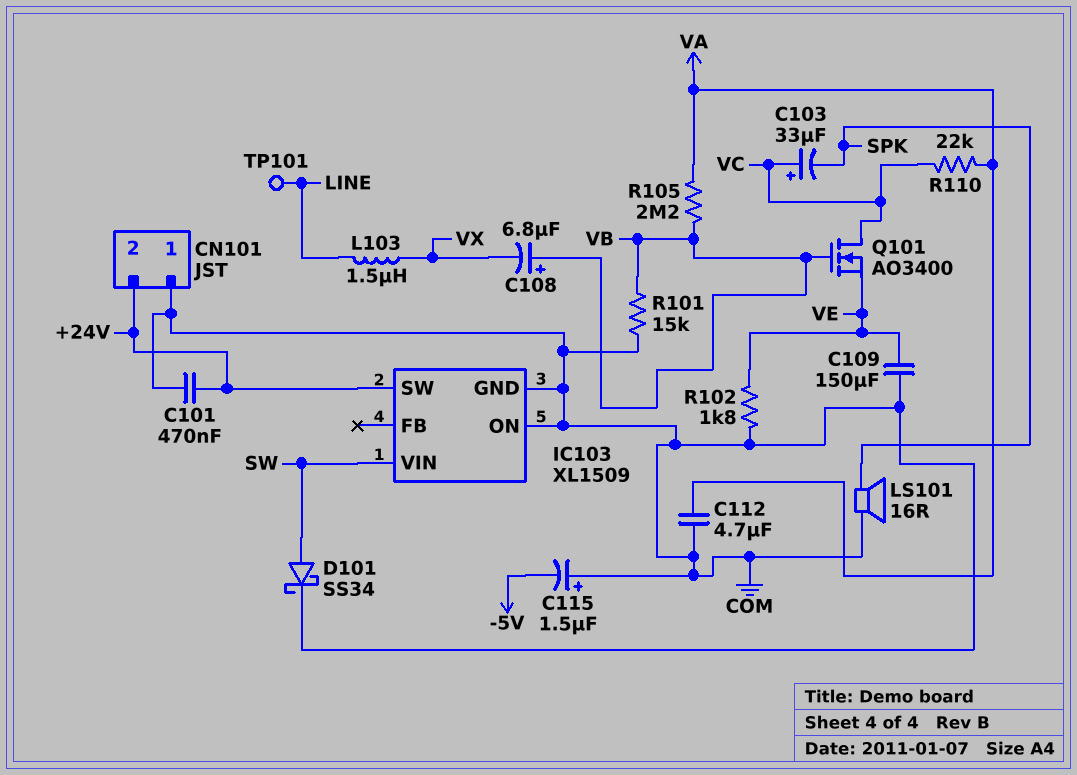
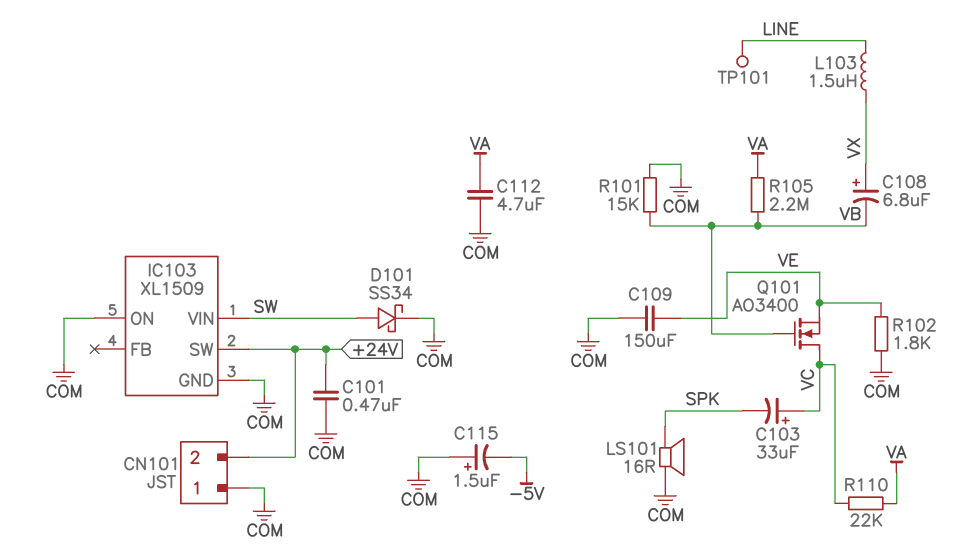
C108: 6.8uF (plus VB, minus VX) -> 6.8uF (plus VX, minus VB)

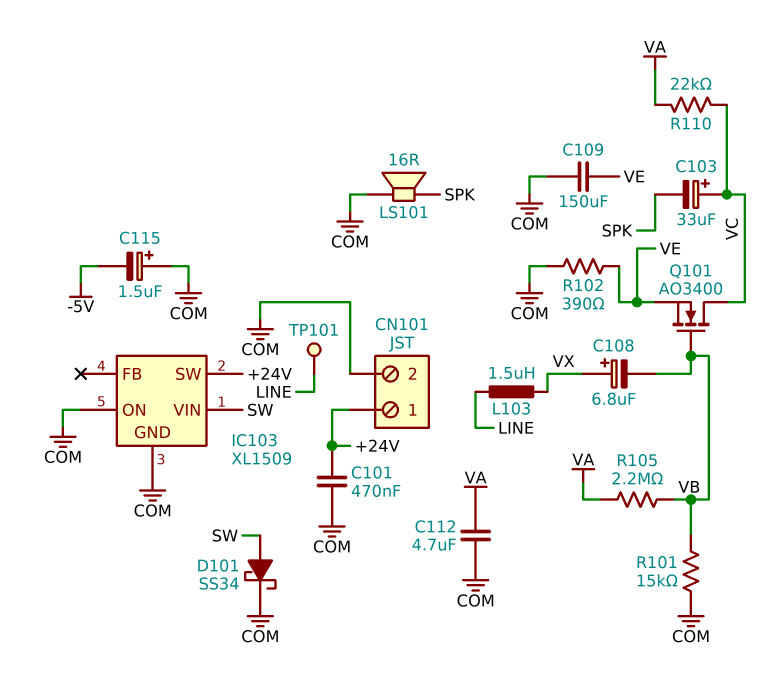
CN101 pin 1: COM -> +24V
CN101 pin 2: +24V -> COM
R102: 1.8k (COM, VE) -> 390 (COM, VE)

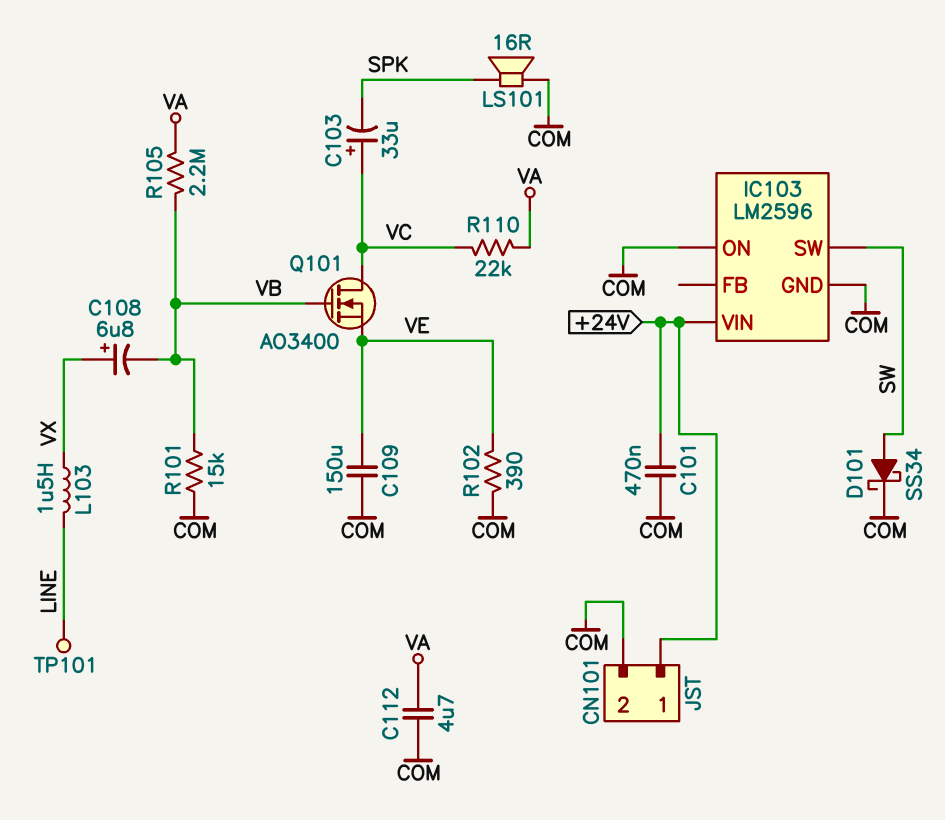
C115: 1.5uF (plus COM, minus -5V) -> none
IC103: XL1509 -> LM2596
IC103 pin SW: +24V -> SW
IC103 pin VIN: SW -> +24V

